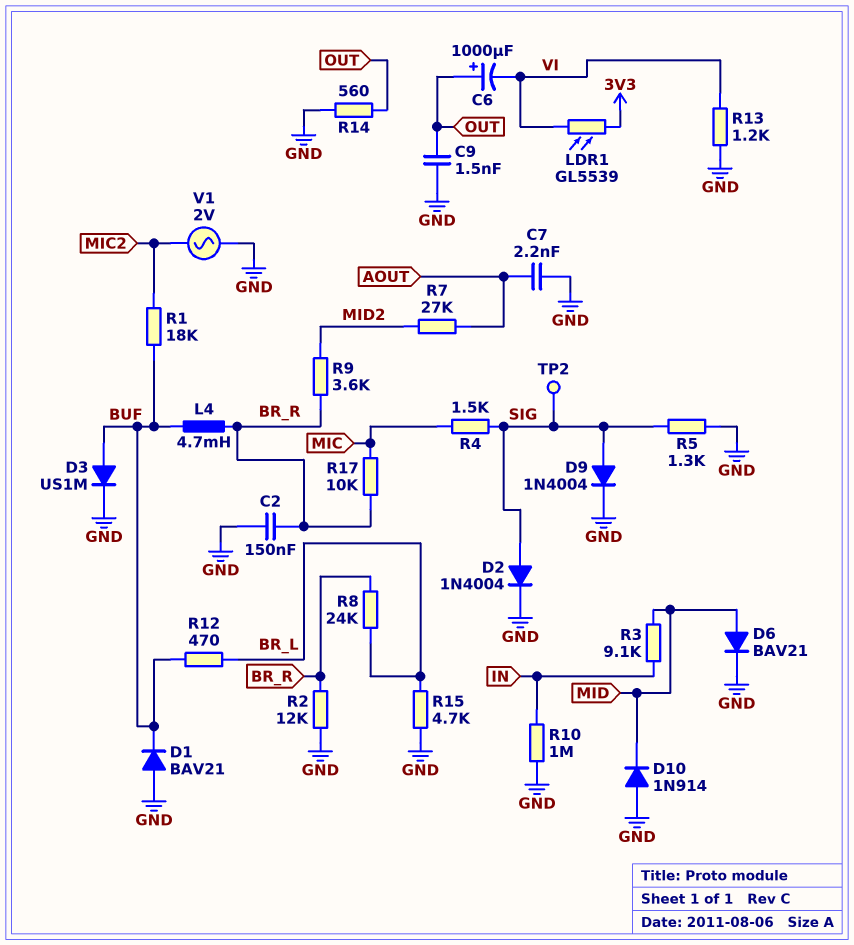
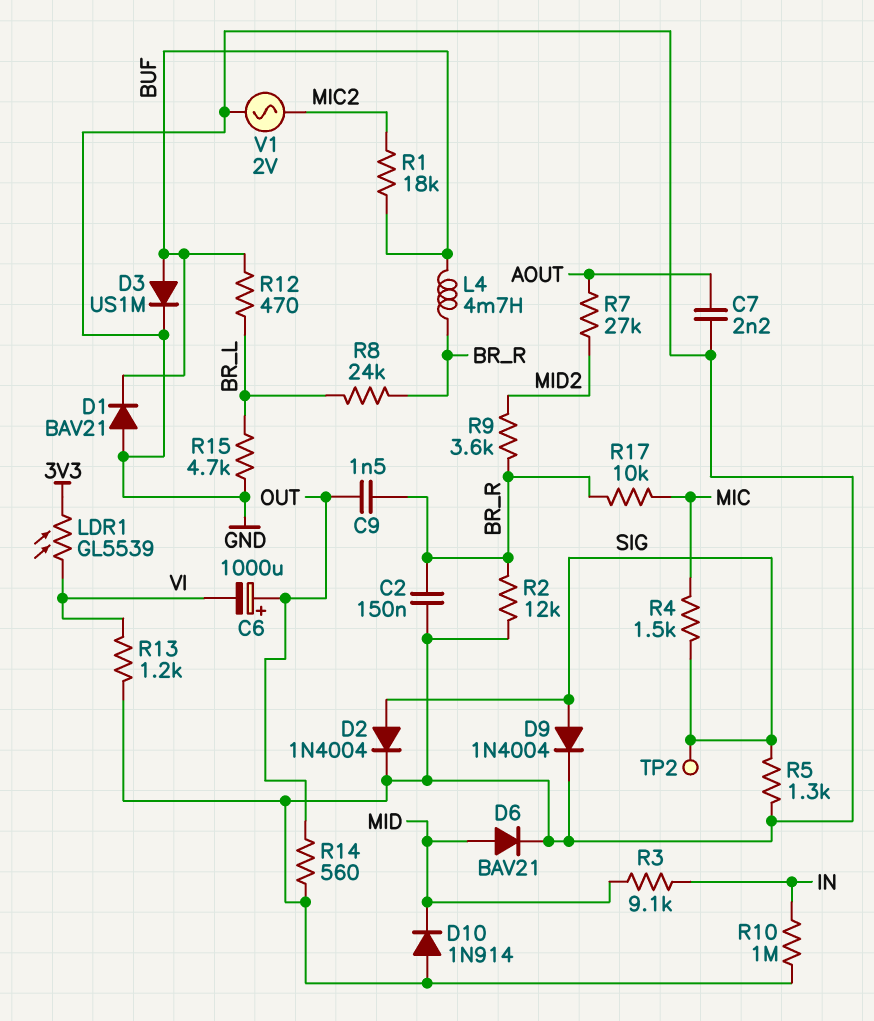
C9: 1.5nF (GND, OUT) -> 1.5nF (BR_R, OUT)

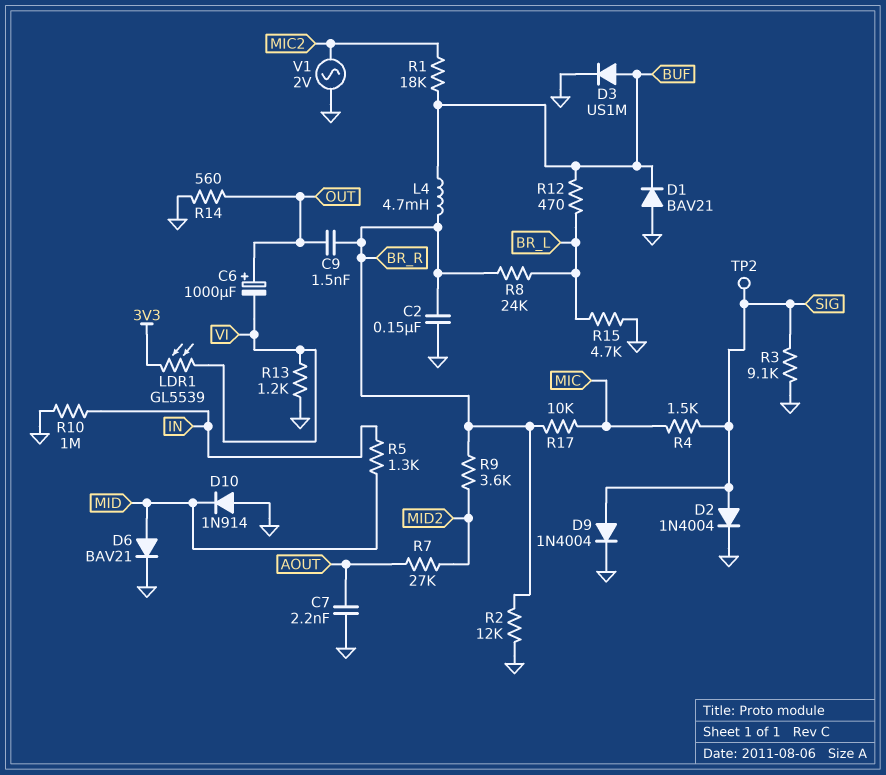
R3: 9.1k (IN, MID) -> 9.1k (GND, SIG)
R5: 1.3k (GND, SIG) -> 1.3k (IN, MID)

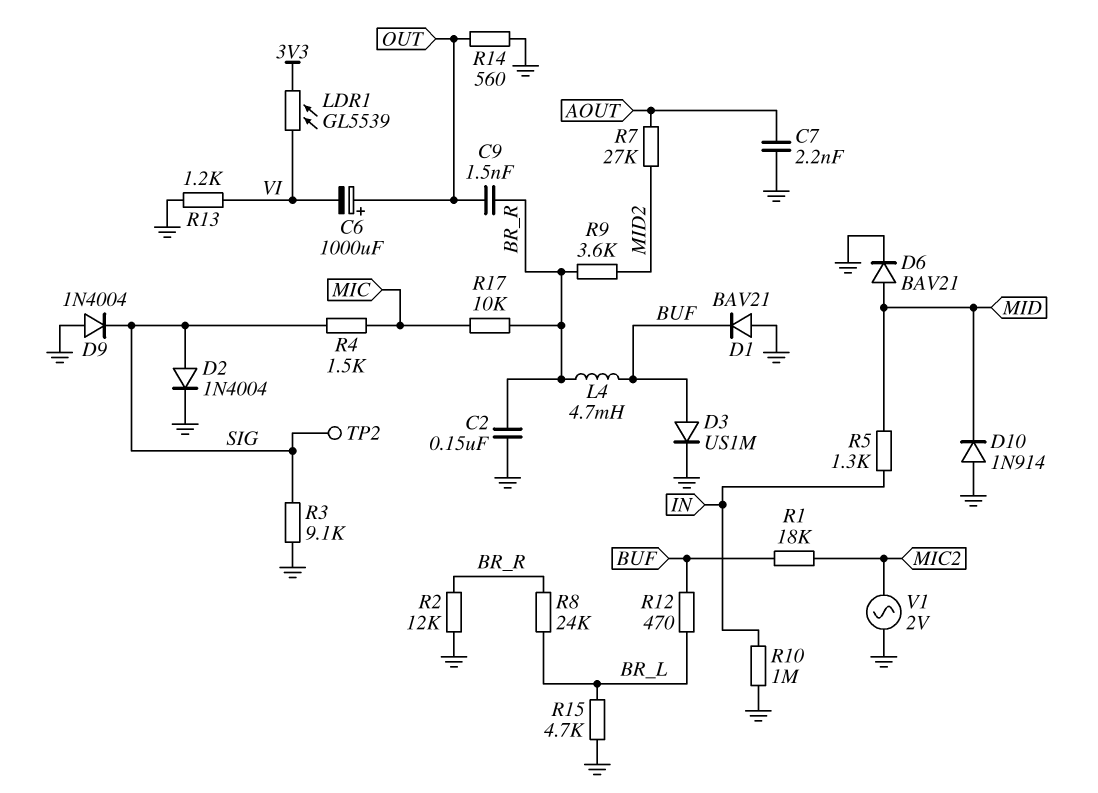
D9: diode 1N4004 (A SIG, K GND) -> diode 1N4004 (A GND, K SIG)

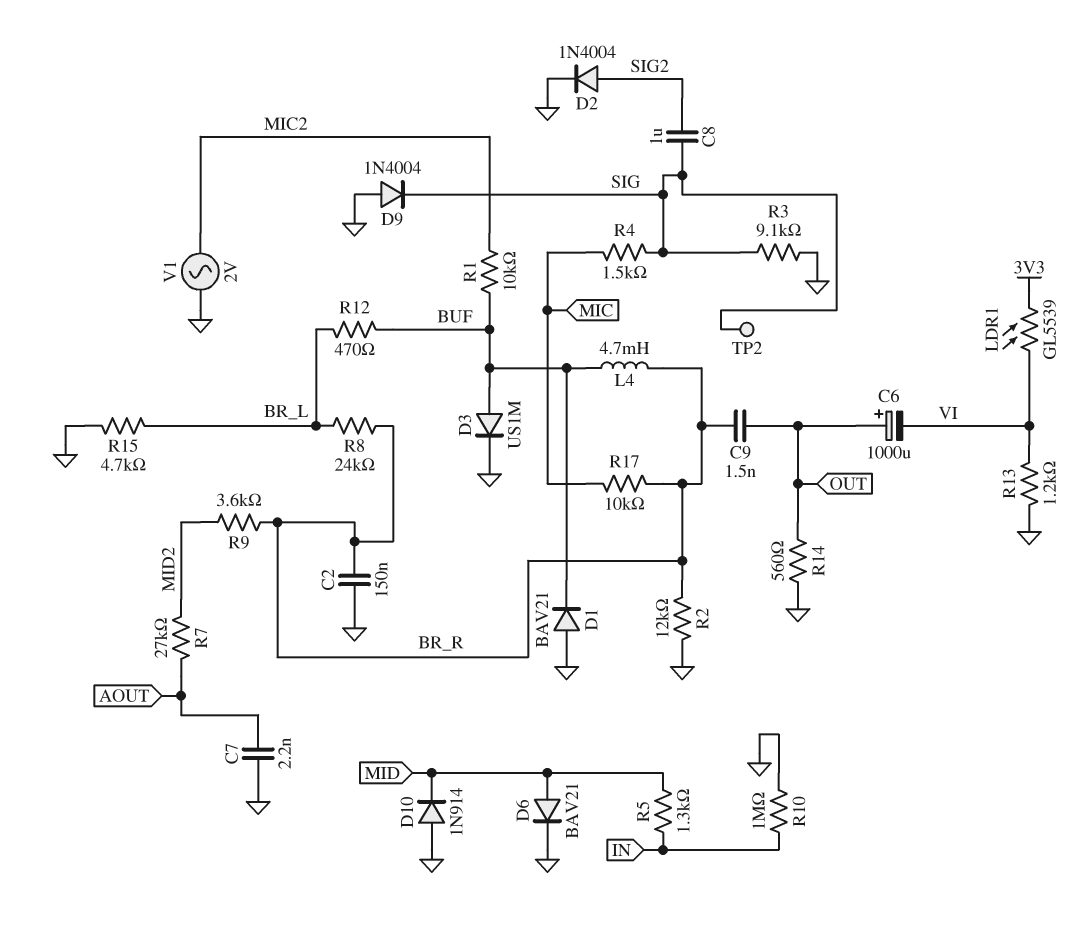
C8: none -> 1uF (SIG, SIG2)
D2: diode 1N4004 (A SIG, K GND) -> diode 1N4004 (A SIG2, K GND)
R1: 18k (BUF, MIC2) -> 10k (BUF, MIC2)

